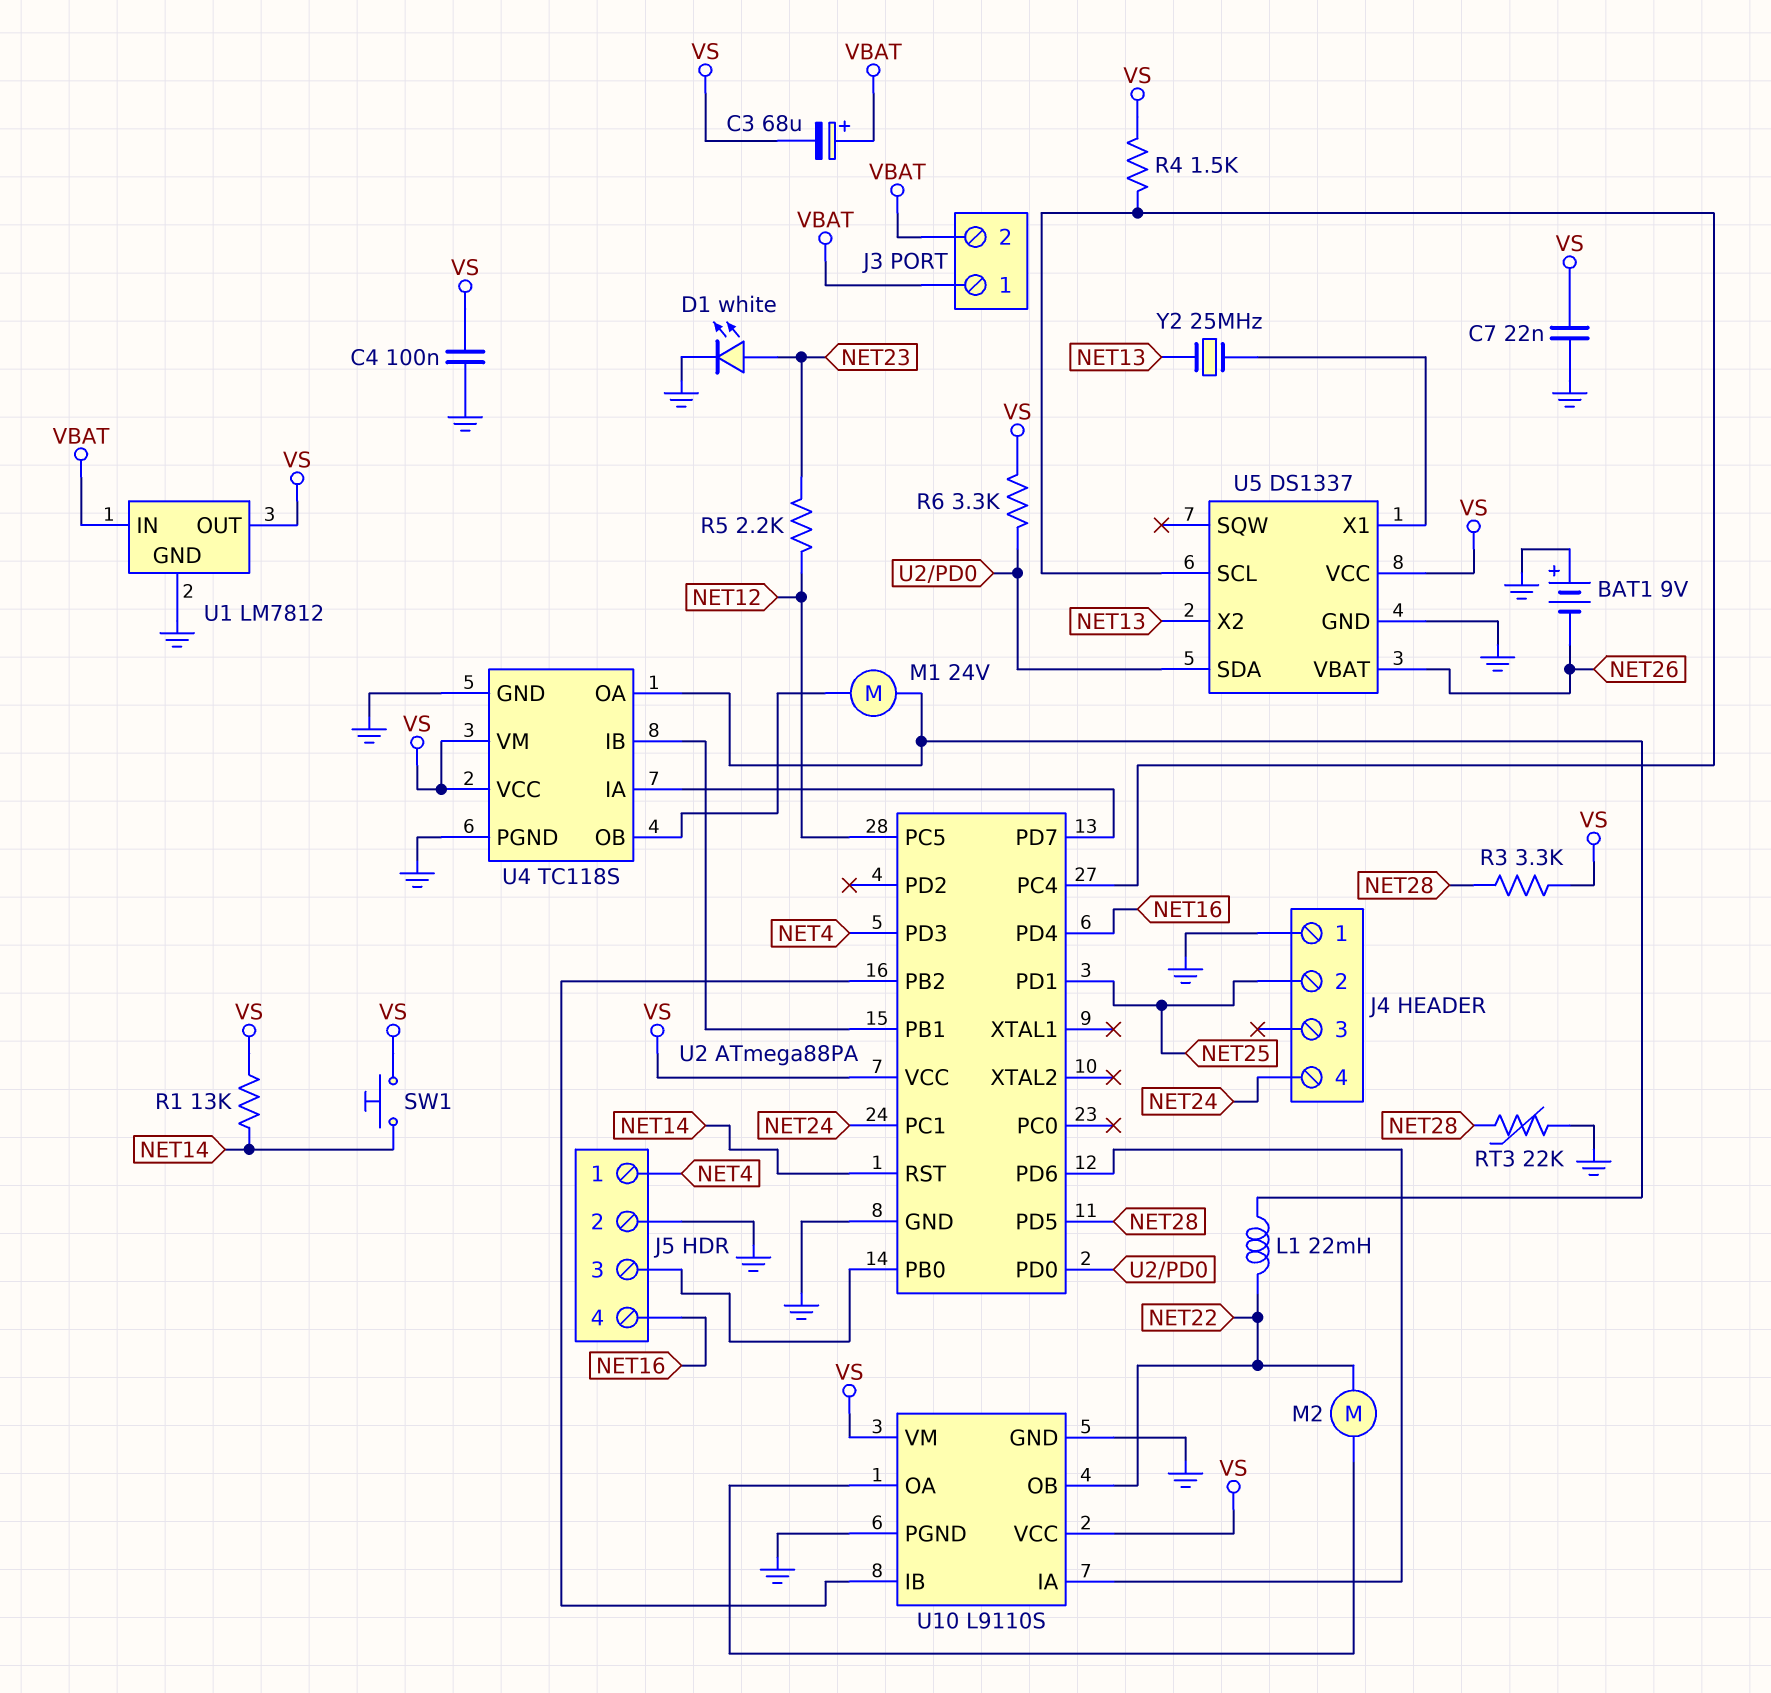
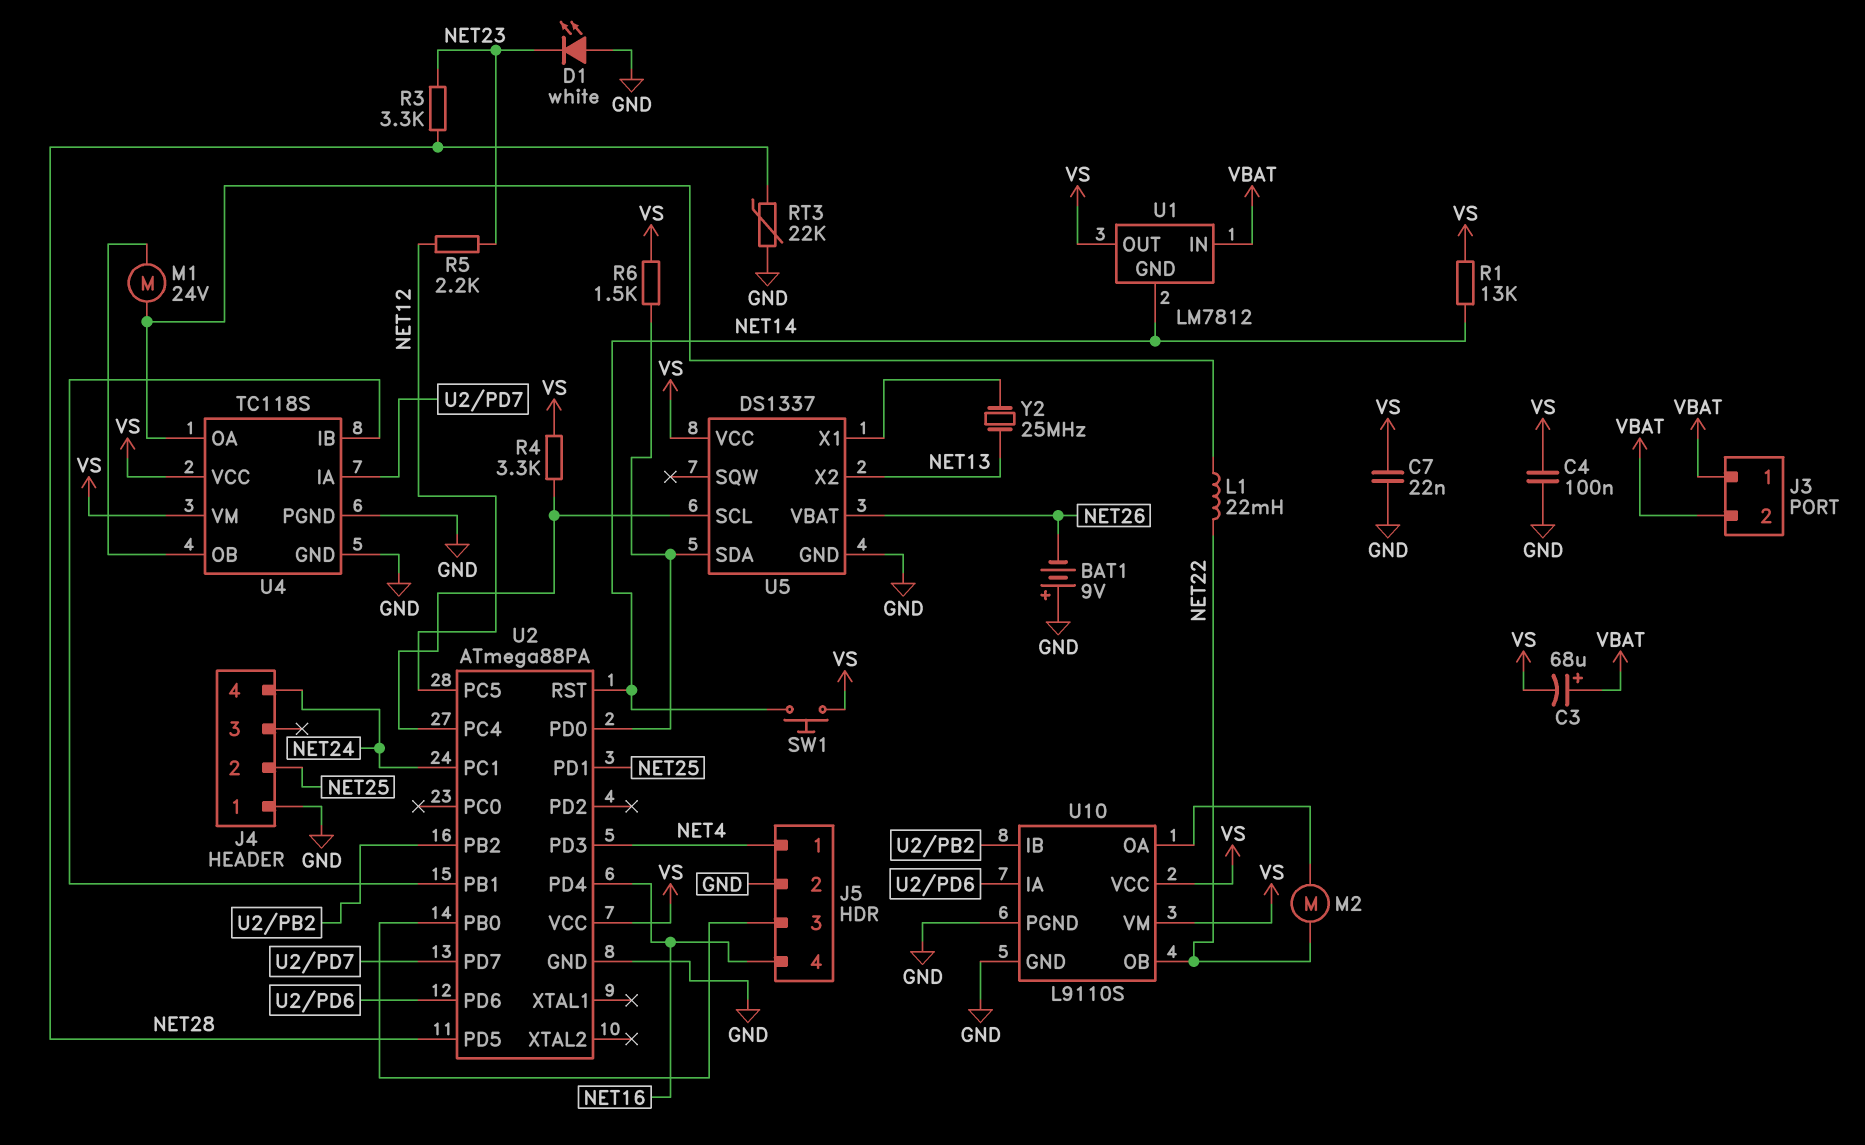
D1: LED white (A NET23, K GND) -> LED white (A GND, K NET23)
R3: 3.3k (NET28, VS) -> 3.3k (NET23, NET28)
R4: 1.5k (U2/PC4, VS) -> 3.3k (U2/PC4, VS)
R6: 3.3k (U2/PD0, VS) -> 1.5k (U2/PD0, VS)
U1 pin GND: GND -> NET14

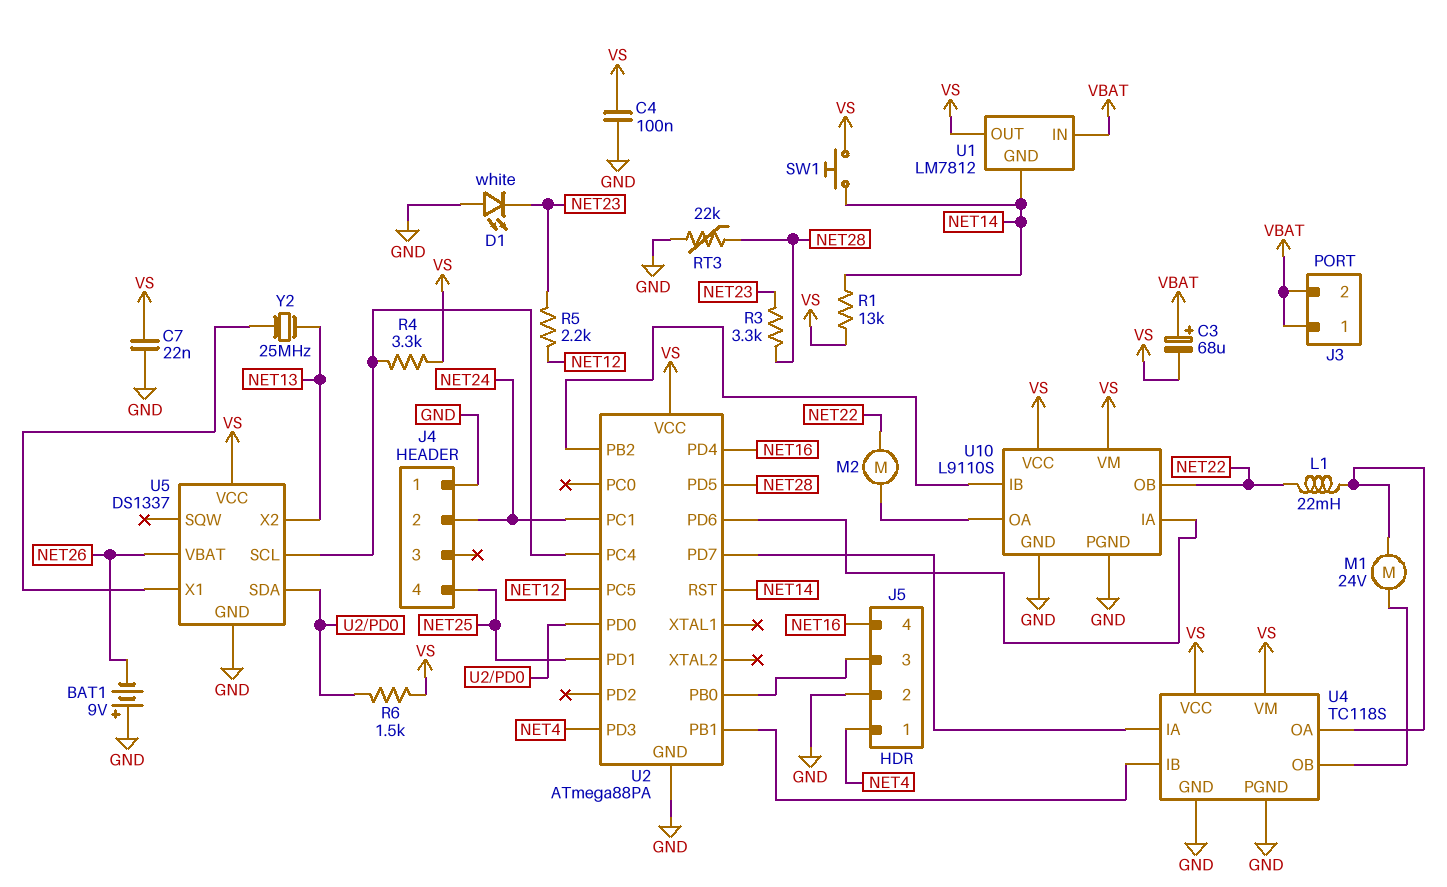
J4 pin 2: NET25 -> NET24
J4 pin 4: NET24 -> NET25

